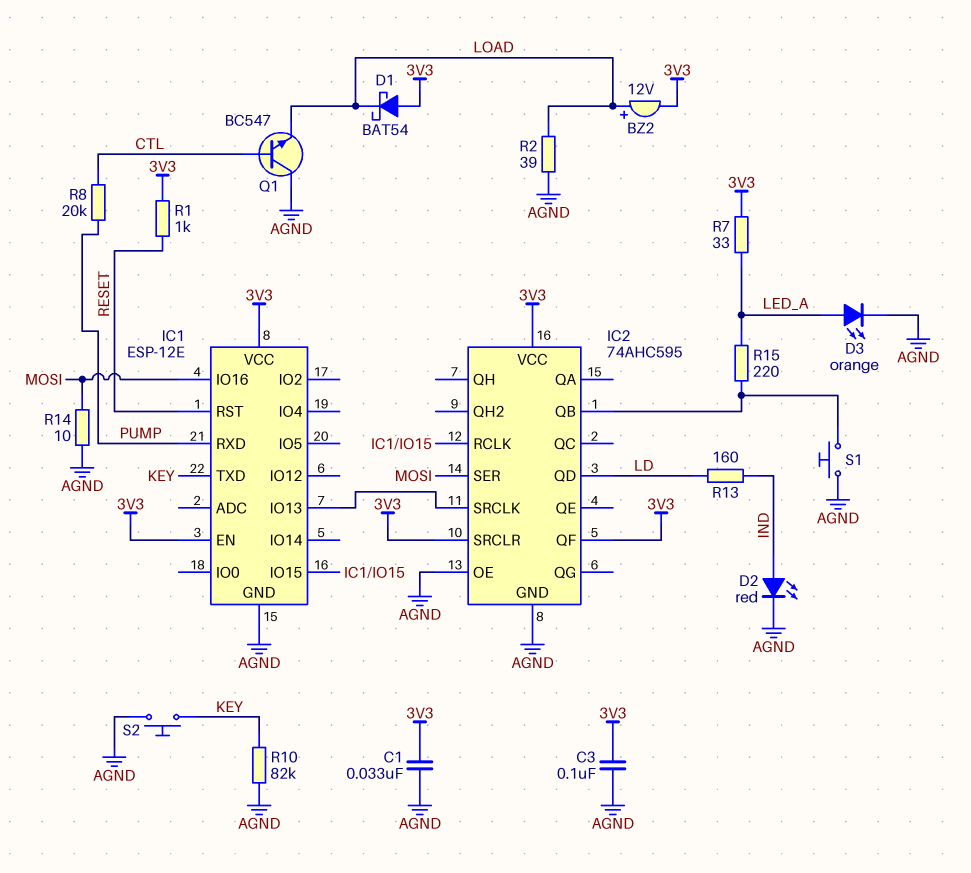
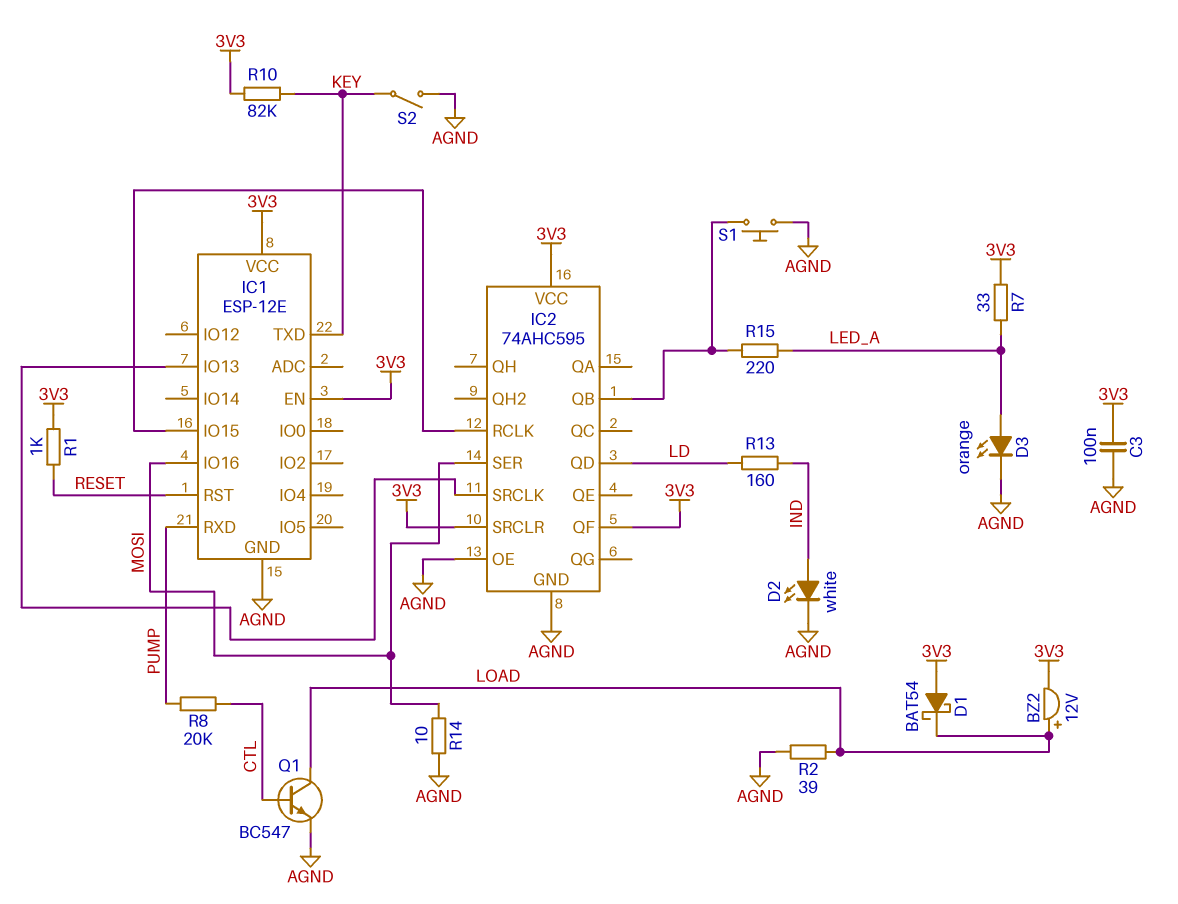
C1: 33nF (3V3, AGND) -> none
D2: LED red (A IND, K AGND) -> LED white (A IND, K AGND)
Q1: NPN BC547 (B CTL, C AGND, E LOAD) -> NPN BC547 (B CTL, C LOAD, E AGND)
R10: 82k (AGND, KEY) -> 82k (3V3, KEY)
S2: button (AGND, KEY) -> switch (AGND, KEY)

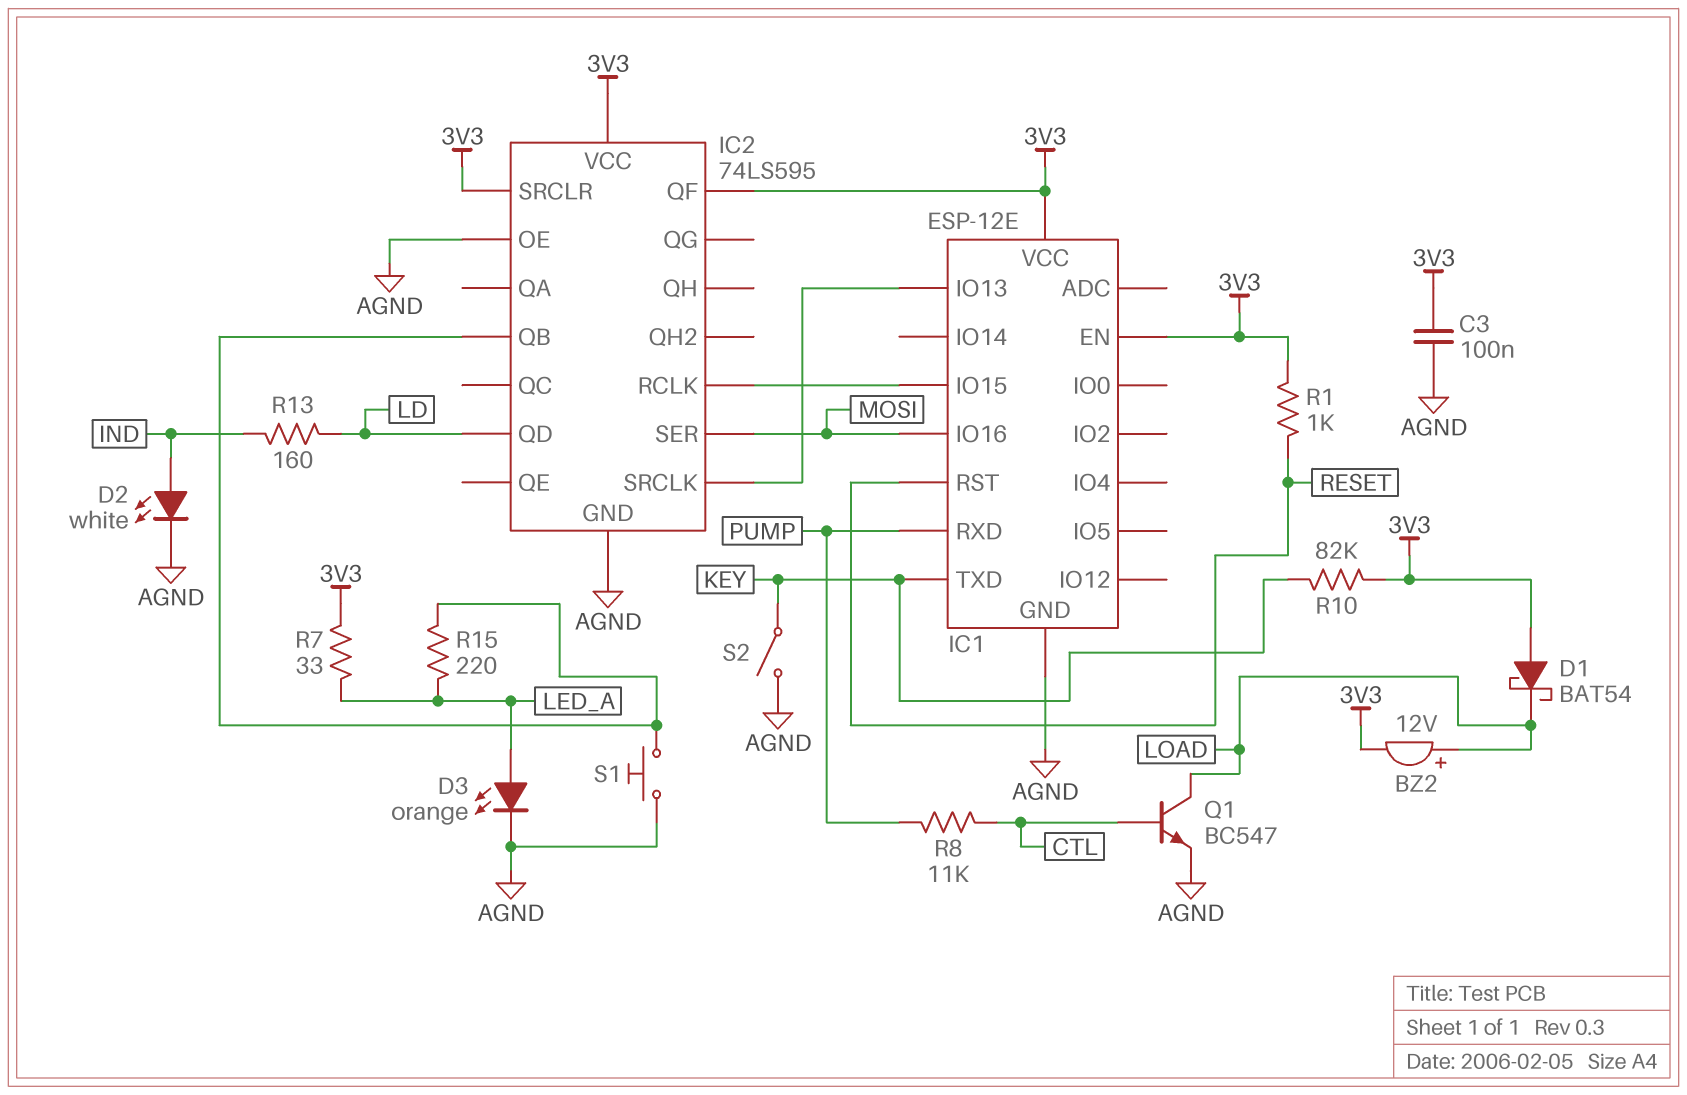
IC2: 74AHC595 -> 74LS595
R2: 39 (AGND, LOAD) -> none
R8: 20k (CTL, PUMP) -> 11k (CTL, PUMP)
R14: 10 (AGND, MOSI) -> none

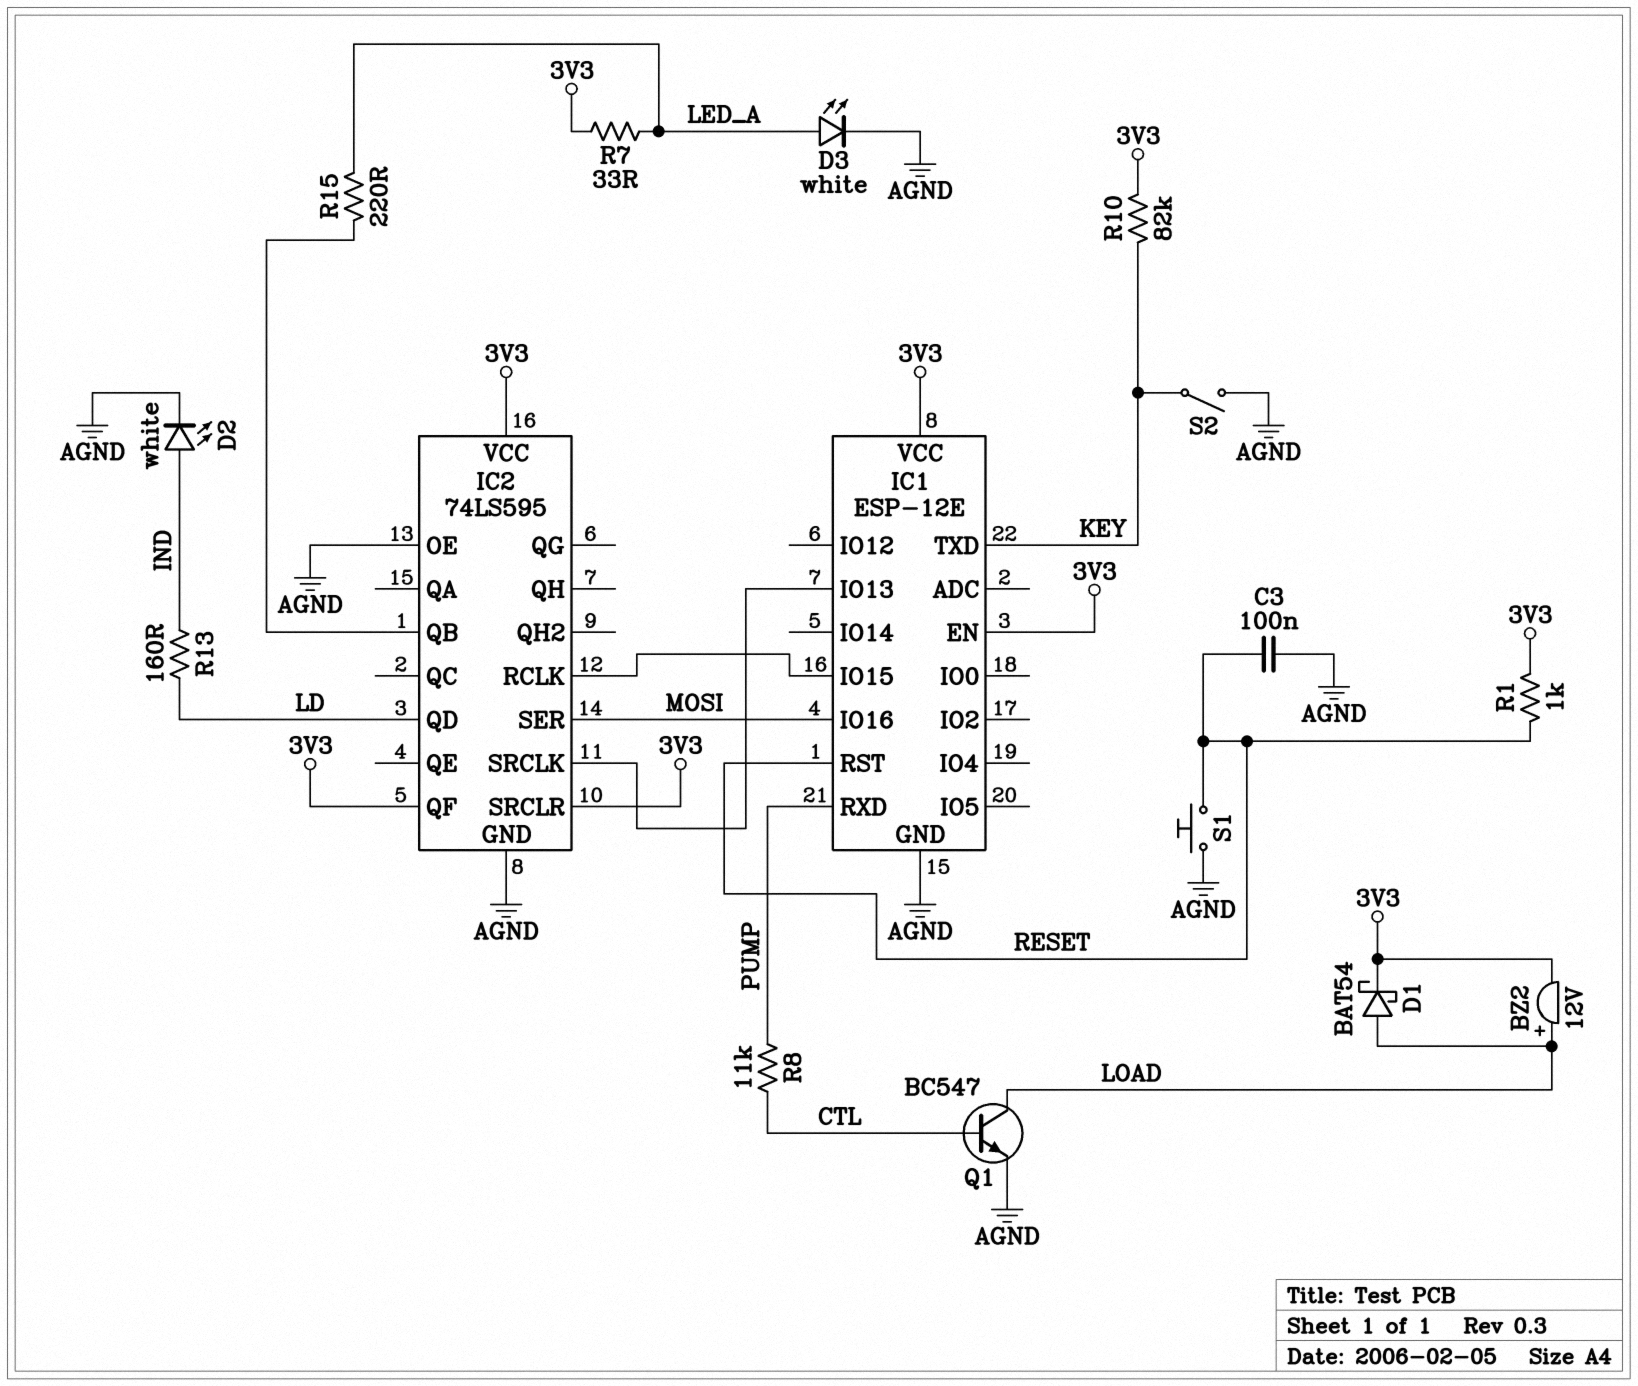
C3: 100nF (3V3, AGND) -> 100nF (AGND, RESET)
D1: schottky BAT54 (A 3V3, K LOAD) -> schottky BAT54 (A LOAD, K 3V3)
D3: LED orange (A LED_A, K AGND) -> LED white (A LED_A, K AGND)
S1: button (AGND, IC2/QB) -> button (AGND, RESET)

